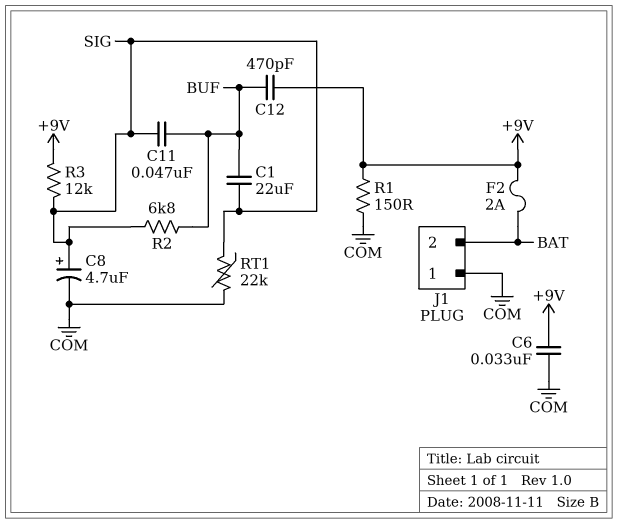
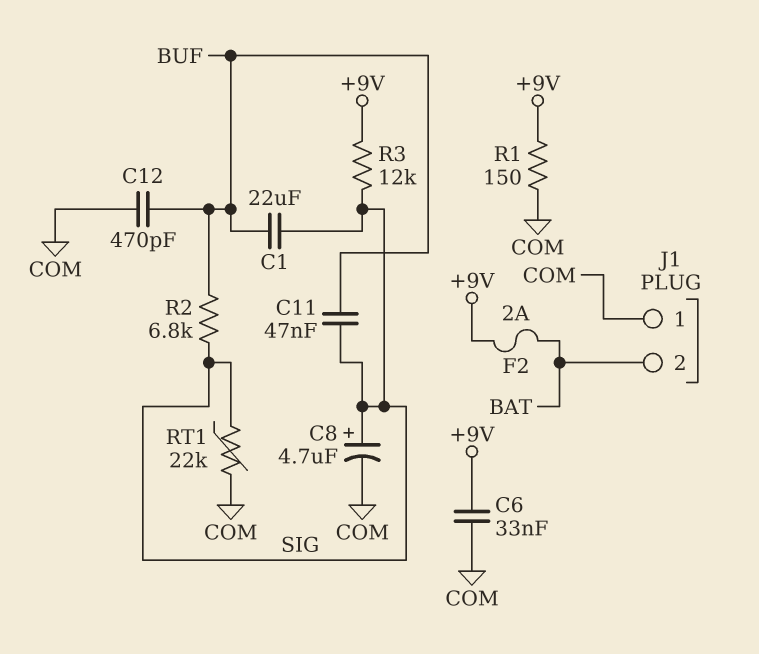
C12: 470pF (+9V, BUF) -> 470pF (BUF, COM)

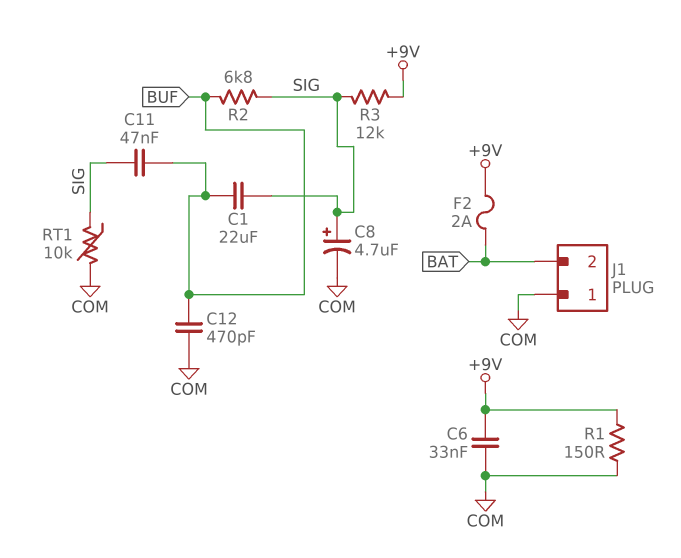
RT1: 22k (COM, SIG) -> 10k (COM, SIG)

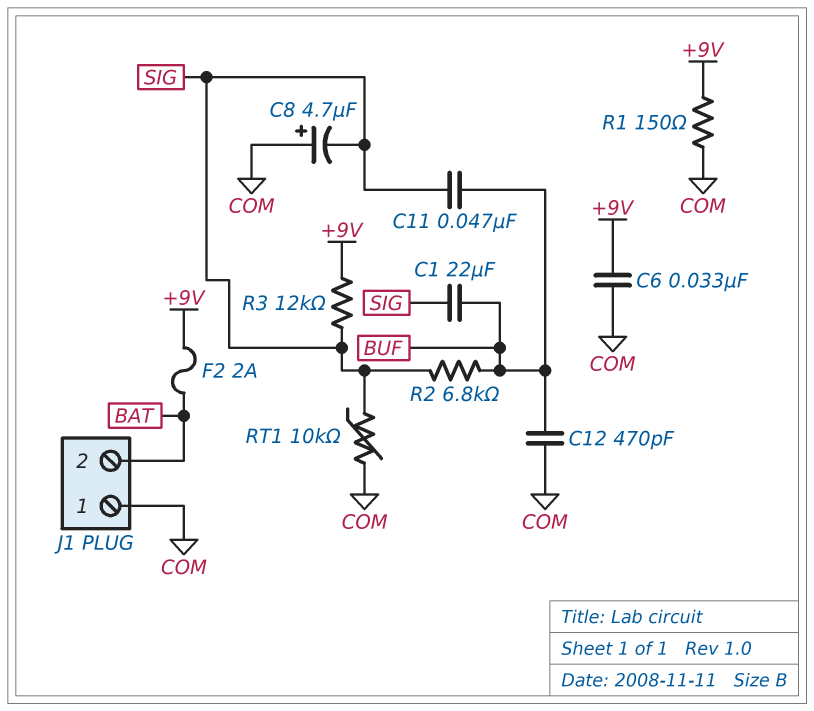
C8: 4.7uF (plus SIG, minus COM) -> 4.7uF (plus COM, minus SIG)

